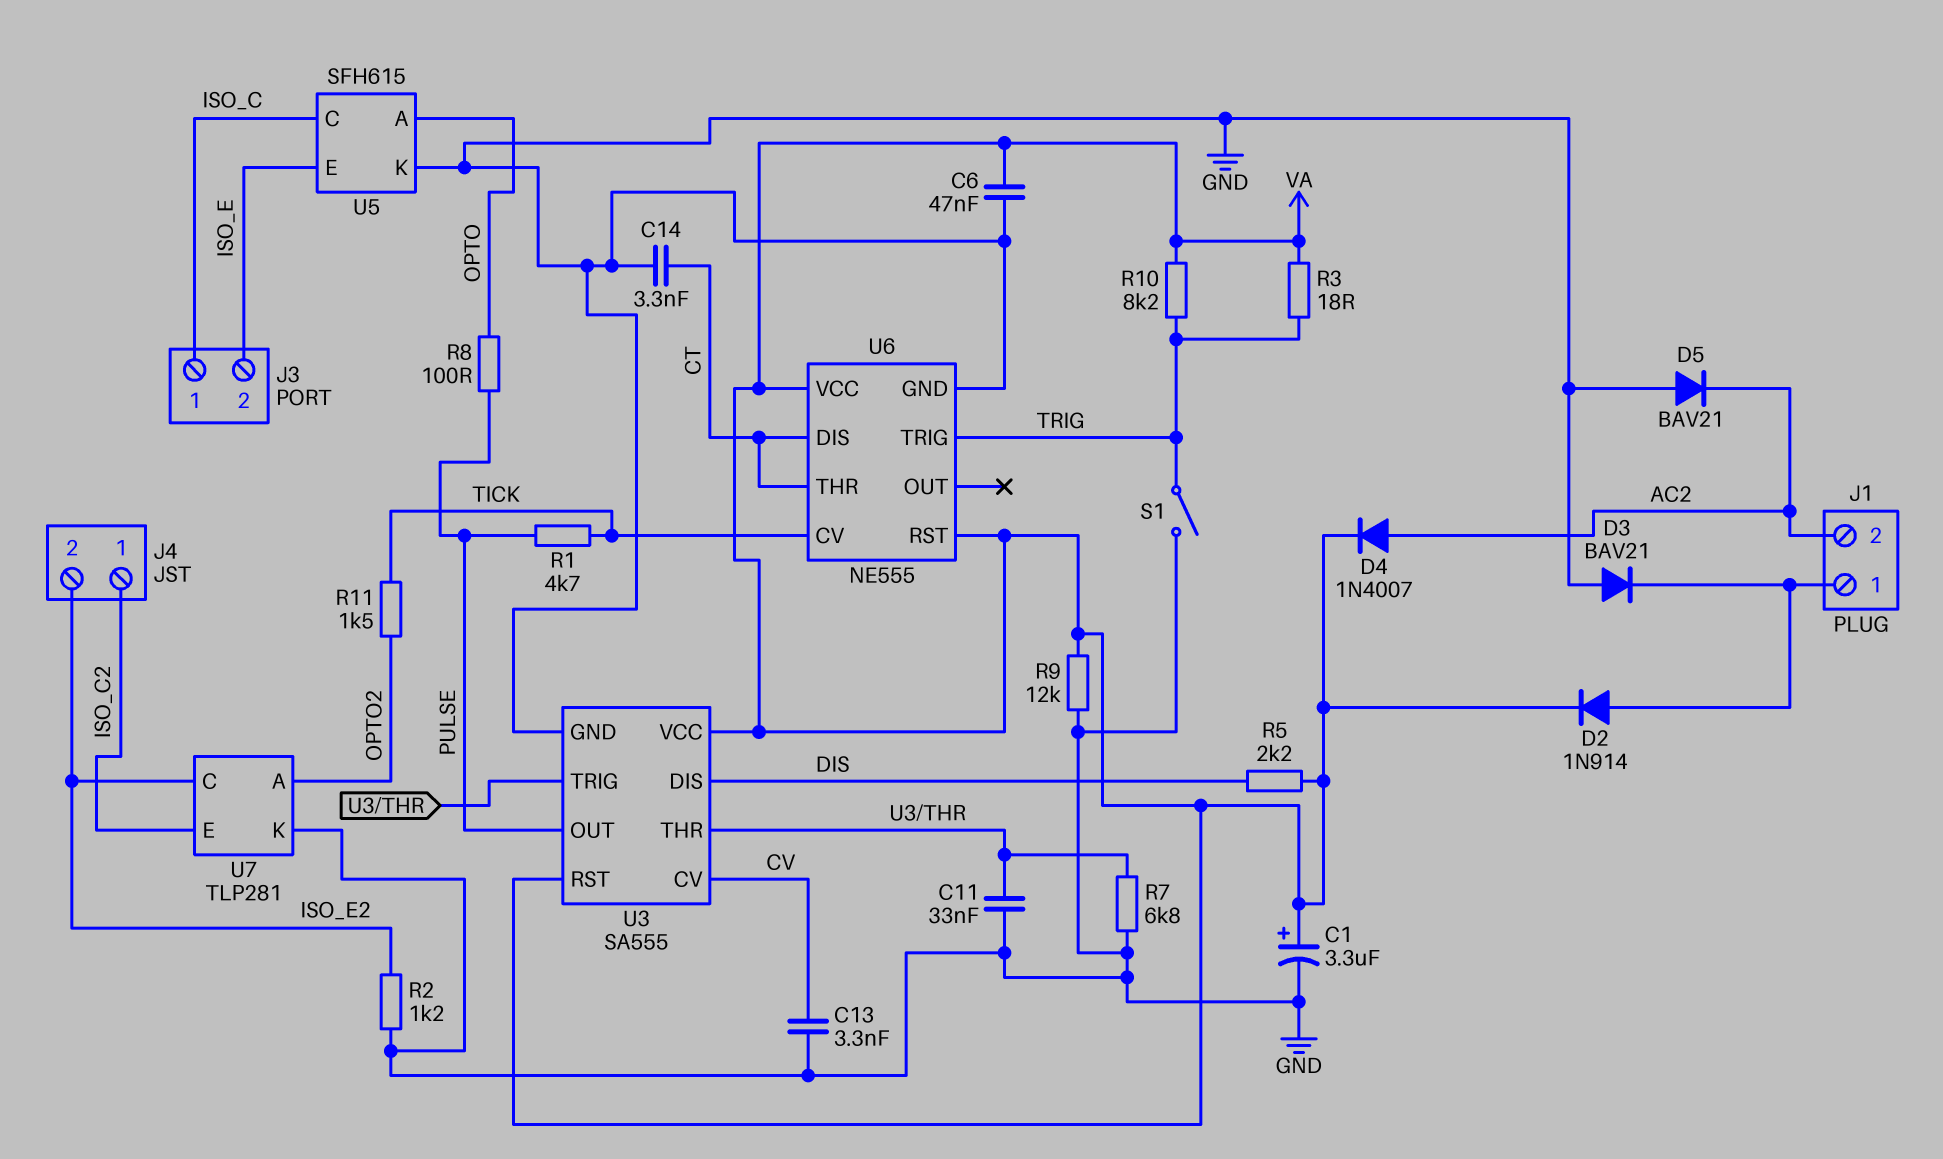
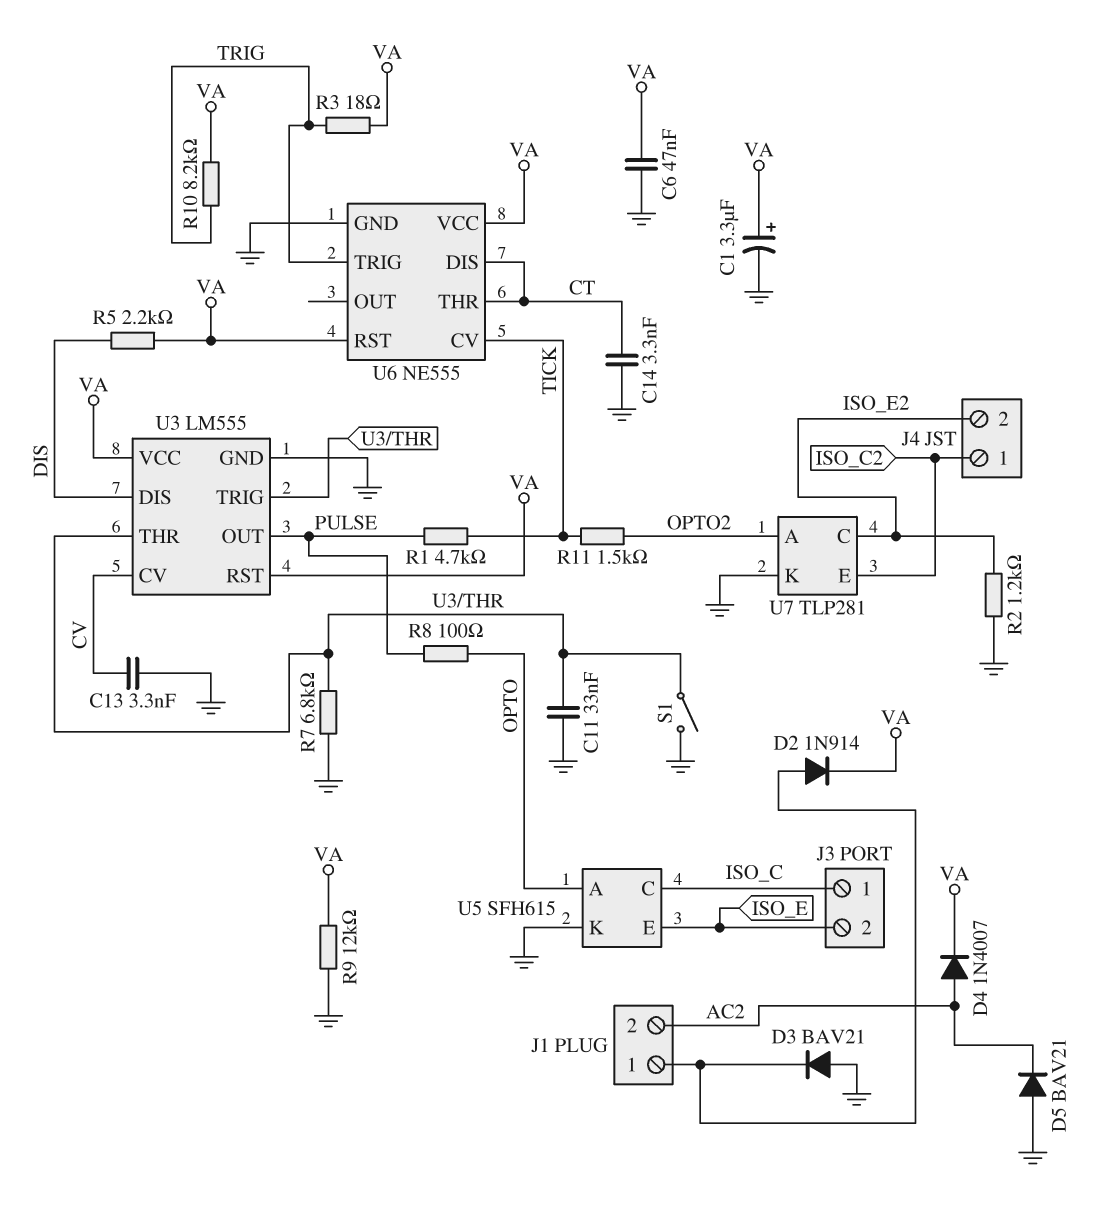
S1: switch (GND, TRIG) -> switch (GND, U3/THR)
U3: SA555 -> LM555

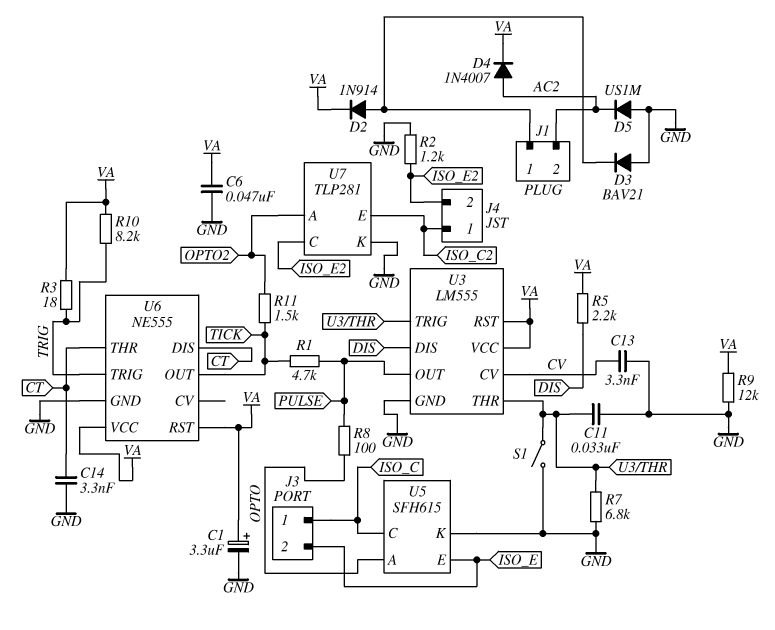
D5: diode BAV21 (A GND, K AC2) -> diode US1M (A GND, K AC2)
U6 pin CV: TICK -> none
U6 pin OUT: none -> TICK

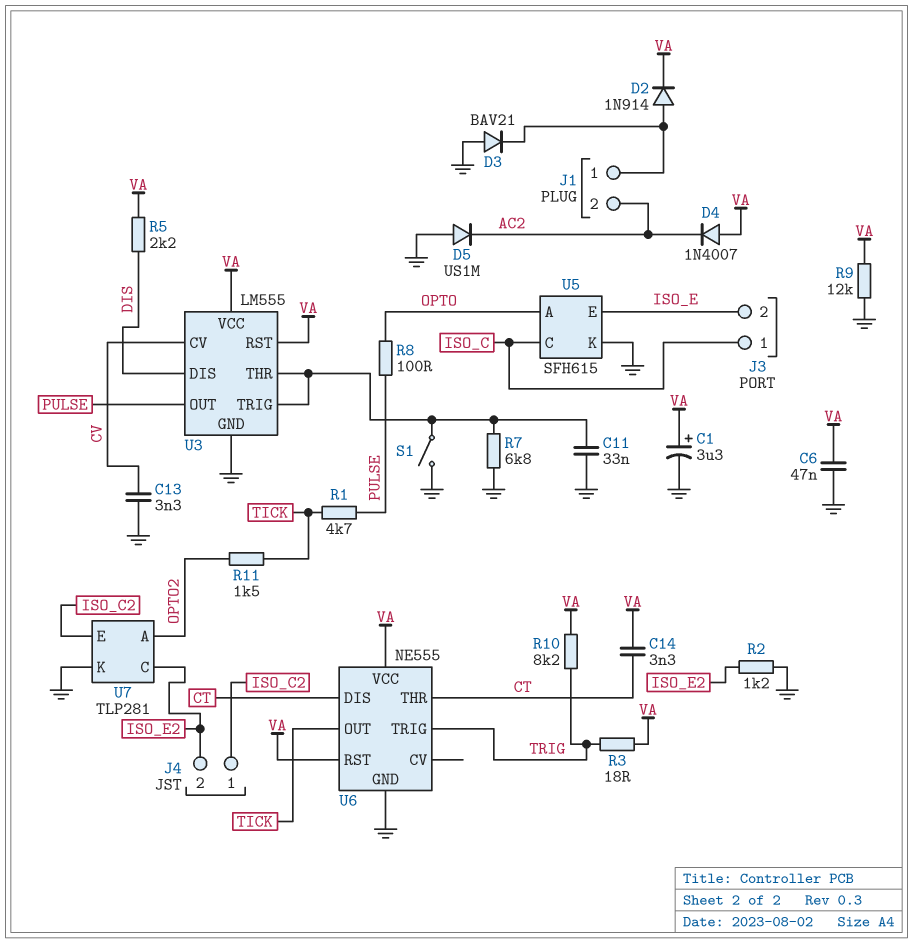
C14: 3.3nF (CT, GND) -> 3.3nF (CT, VA)
D4: diode 1N4007 (A AC2, K VA) -> diode 1N4007 (A VA, K AC2)

